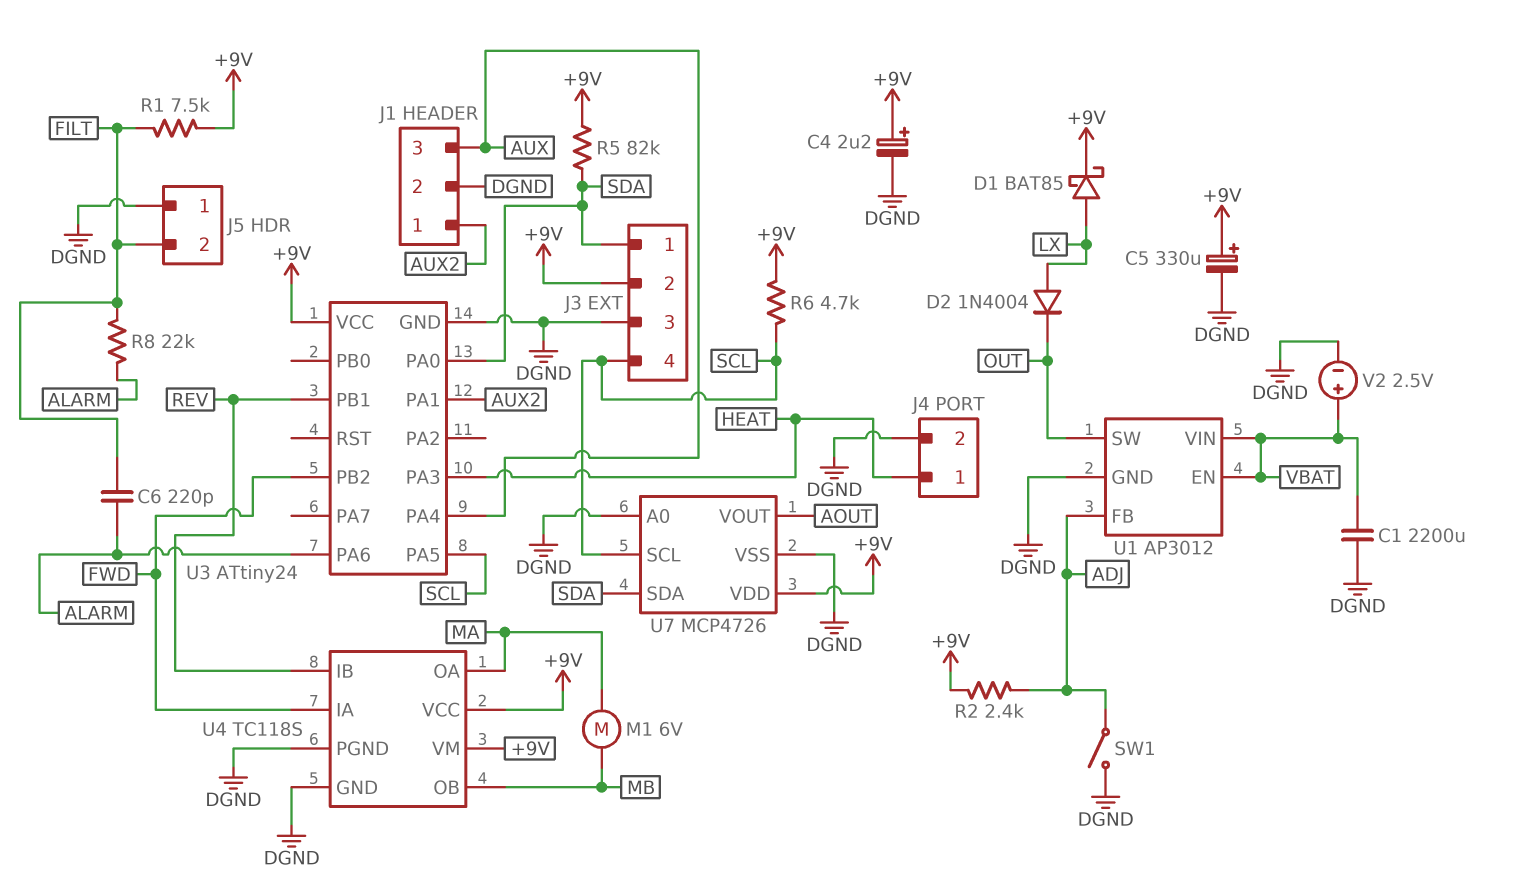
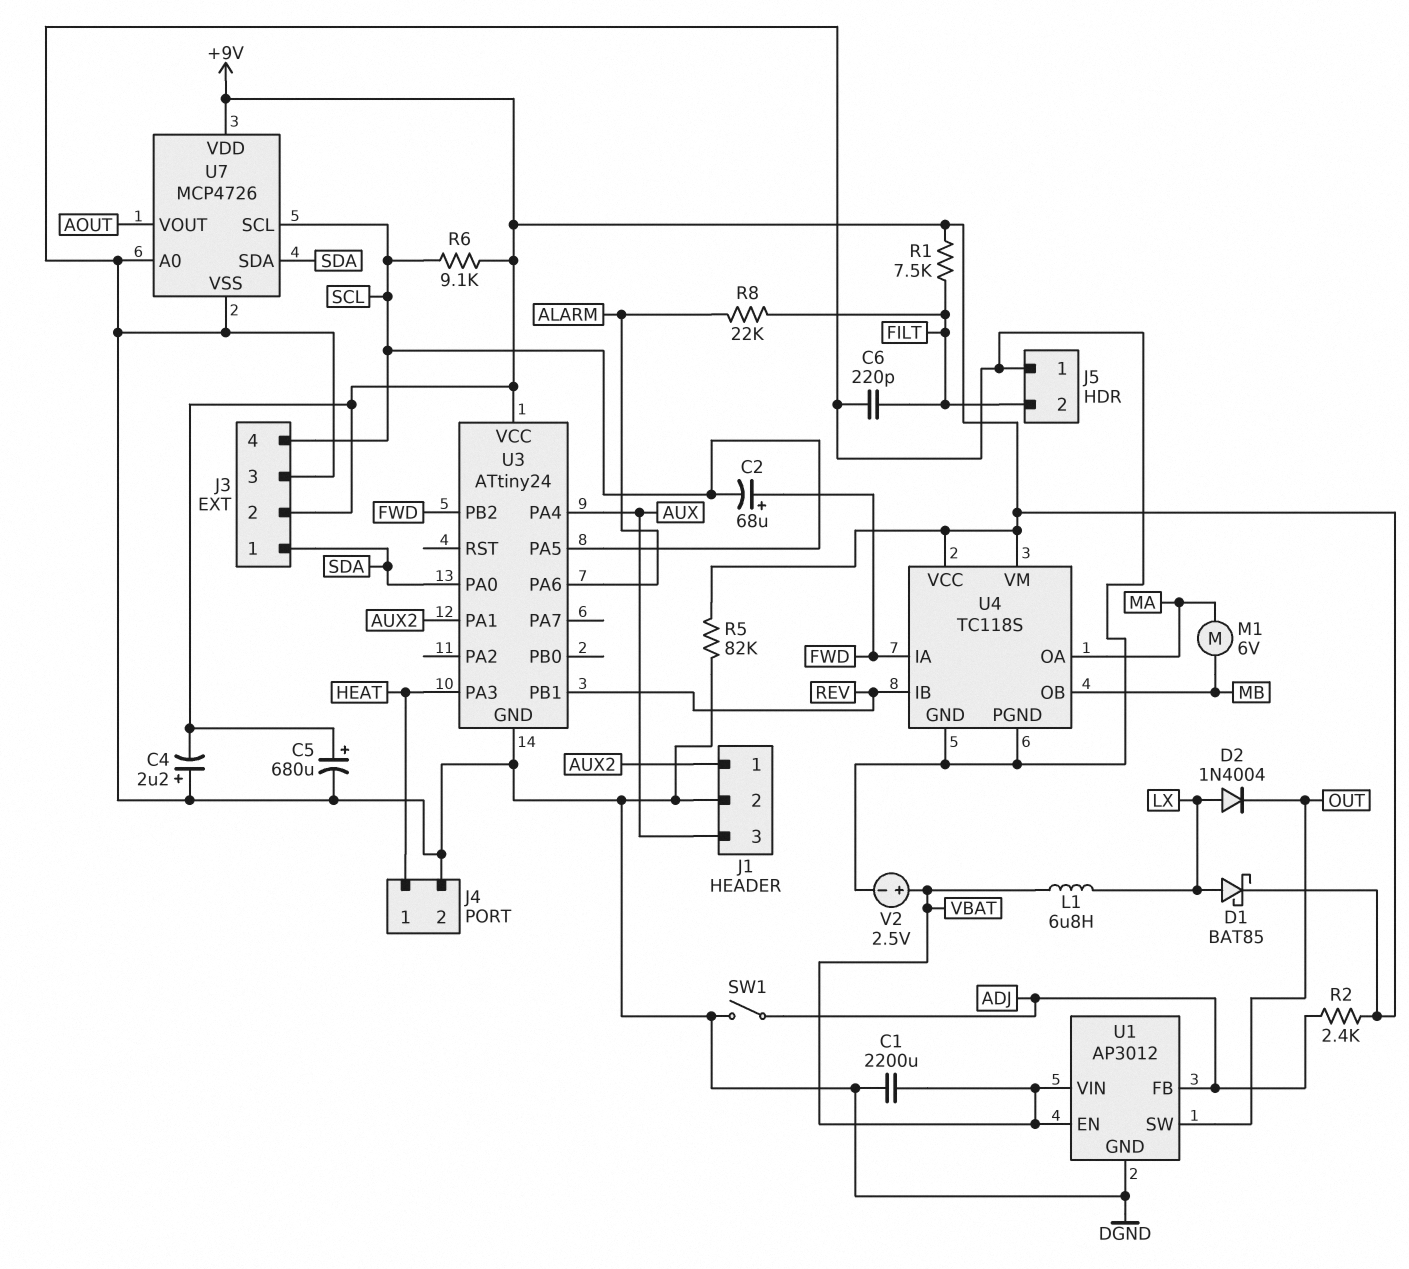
C2: none -> 68uF (plus FWD, minus SCL)
C4: 2.2uF (plus +9V, minus DGND) -> 2.2uF (plus DGND, minus +9V)
C5: 330uF (plus +9V, minus DGND) -> 680uF (plus +9V, minus DGND)
C6: 220pF (ALARM, FILT) -> 220pF (DGND, FILT)
L1: none -> 6.8uH (LX, VBAT)
R5: 82k (+9V, SDA) -> 82k (+9V, DGND)
R6: 4.7k (+9V, SCL) -> 9.1k (+9V, SCL)

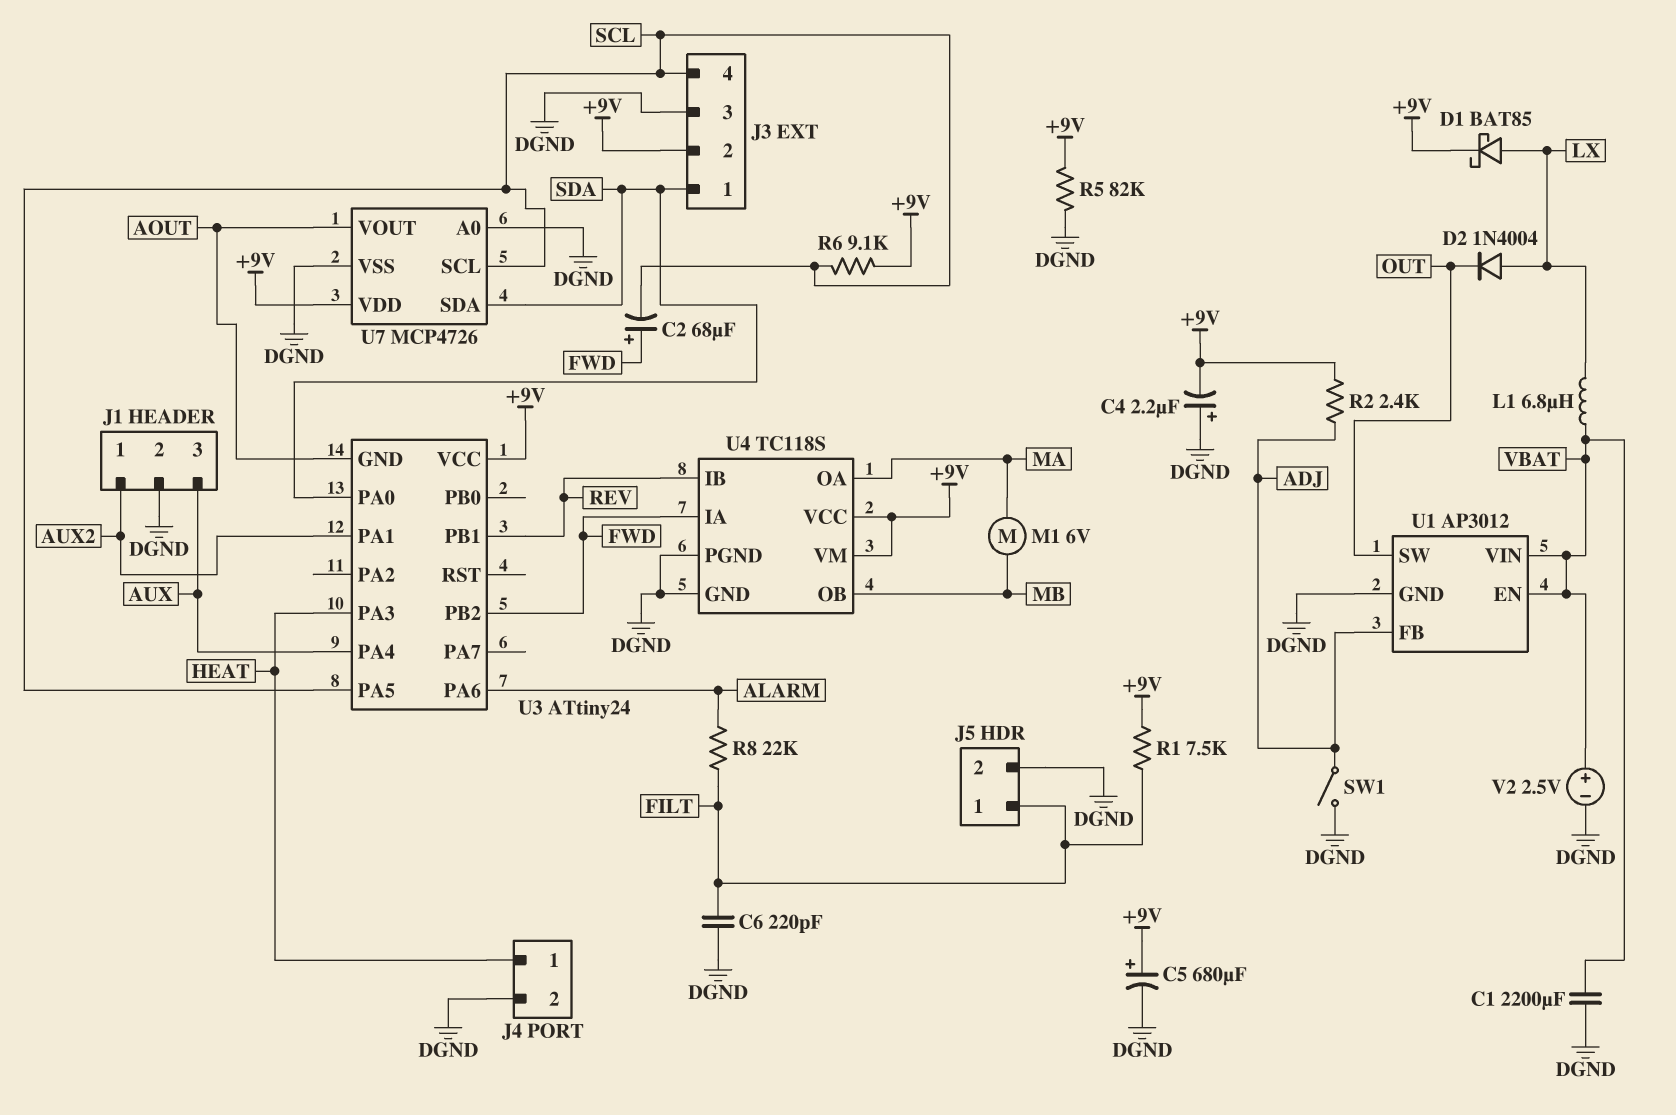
J5 pin 1: DGND -> FILT
J5 pin 2: FILT -> DGND
U3 pin GND: DGND -> AOUT

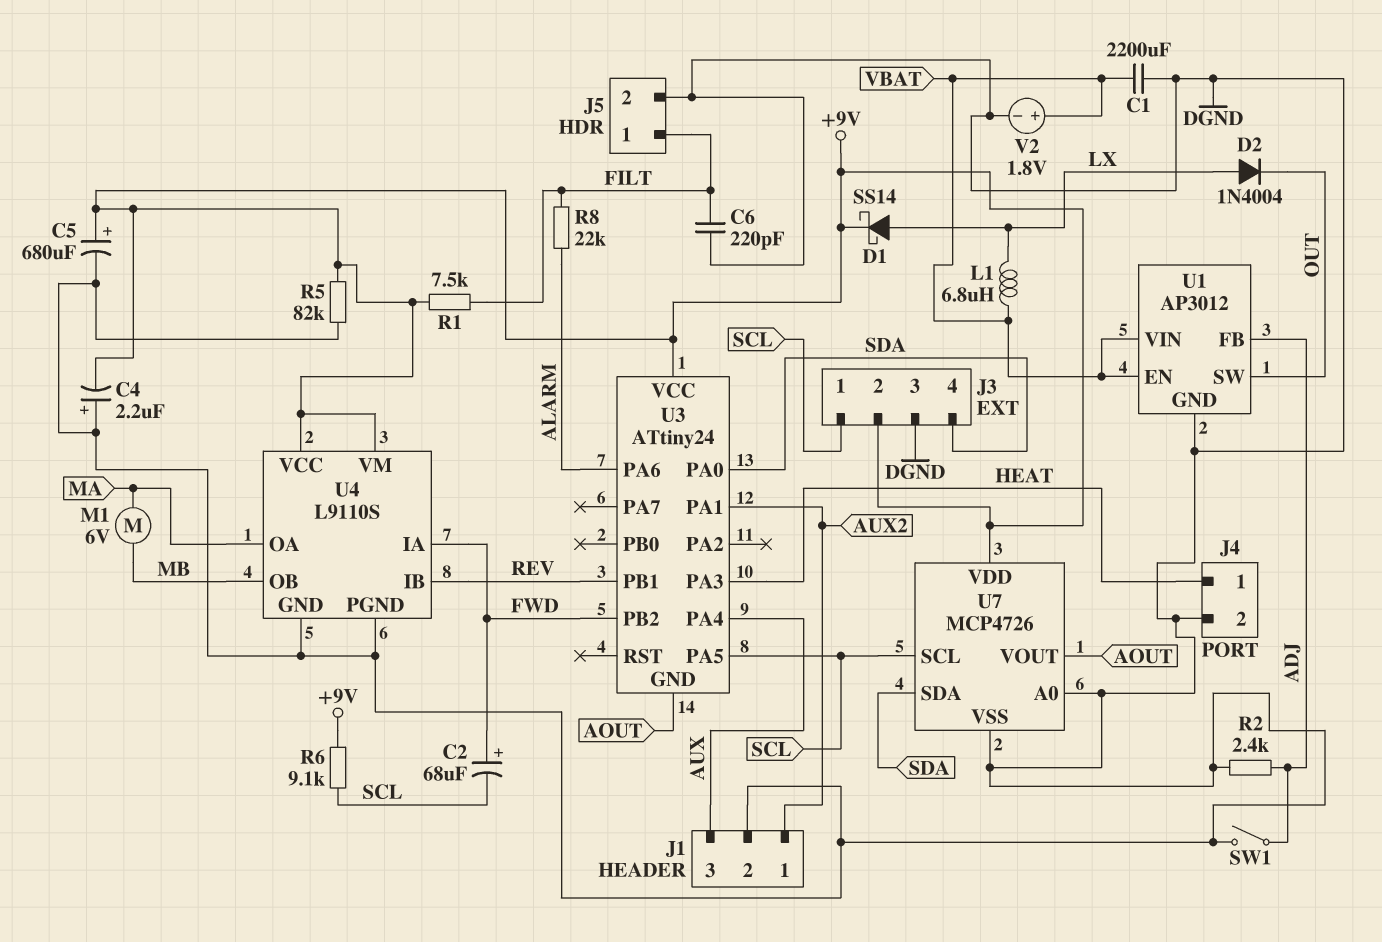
D1: schottky BAT85 (A LX, K +9V) -> schottky SS14 (A LX, K +9V)
J3 pin 1: SDA -> SCL
J3 pin 4: SCL -> SDA
R2: 2.4k (+9V, ADJ) -> 2.4k (ADJ, DGND)
U4: TC118S -> L9110S
V2: 2.5V (plus VBAT, minus DGND) -> 1.8V (plus VBAT, minus DGND)

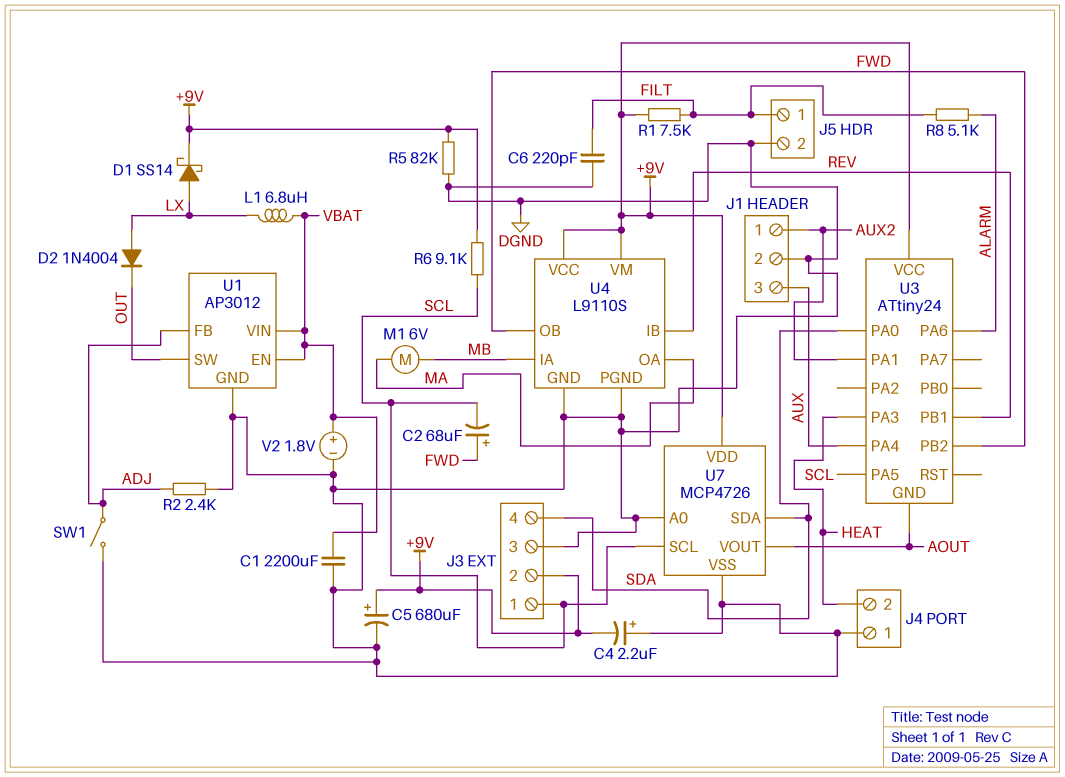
J4 pin 1: HEAT -> DGND
J4 pin 2: DGND -> HEAT
R8: 22k (ALARM, FILT) -> 5.1k (ALARM, FILT)
U4 pin IA: FWD -> MB
U4 pin OB: MB -> FWD

